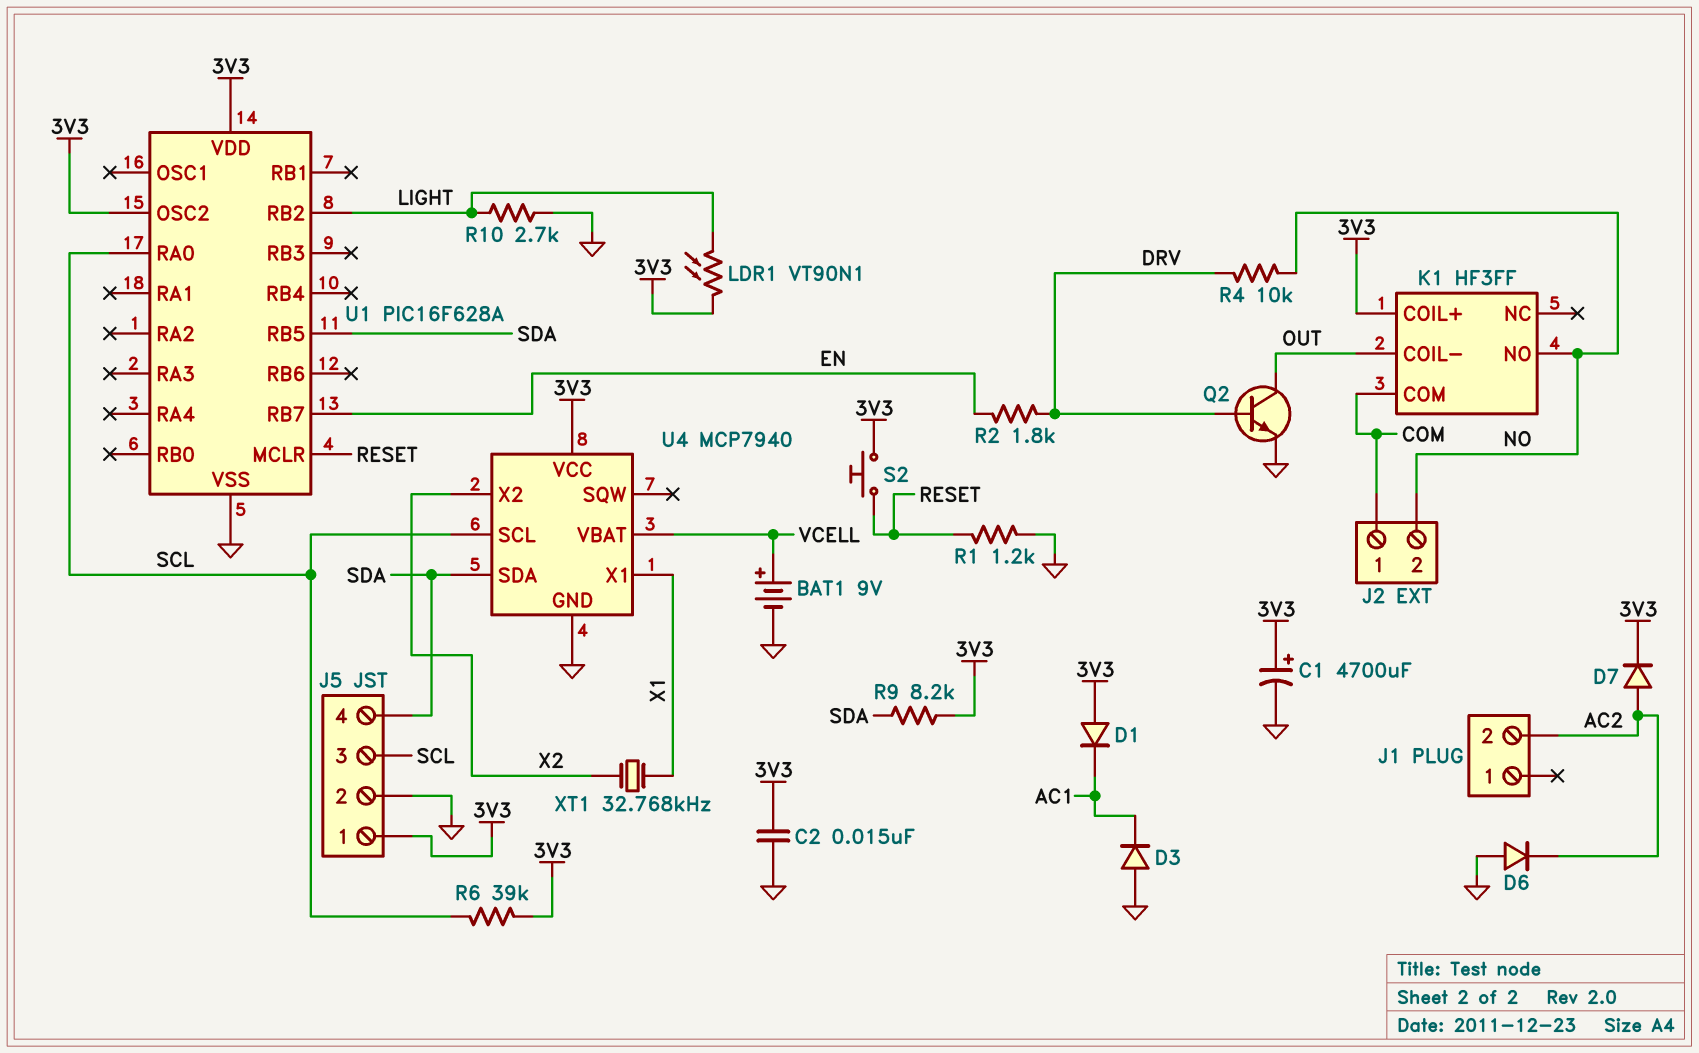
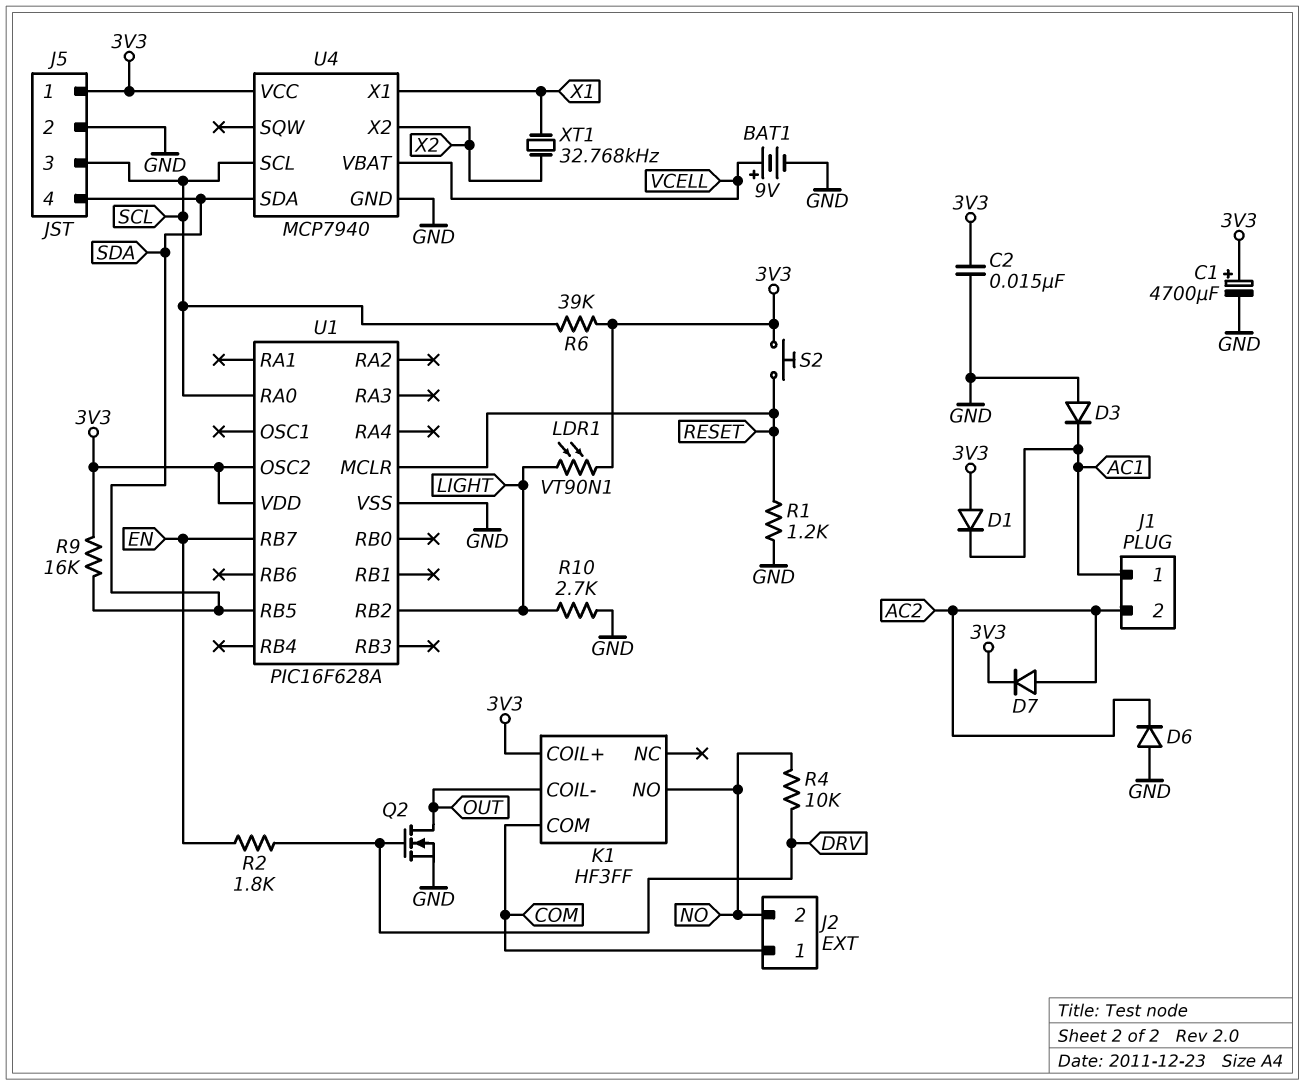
J1 pin 1: none -> AC1
Q2: NPN (B DRV, C OUT, E GND) -> NMOS (G DRV, D OUT, S GND)
R9: 8.2k (3V3, SDA) -> 16k (3V3, SDA)

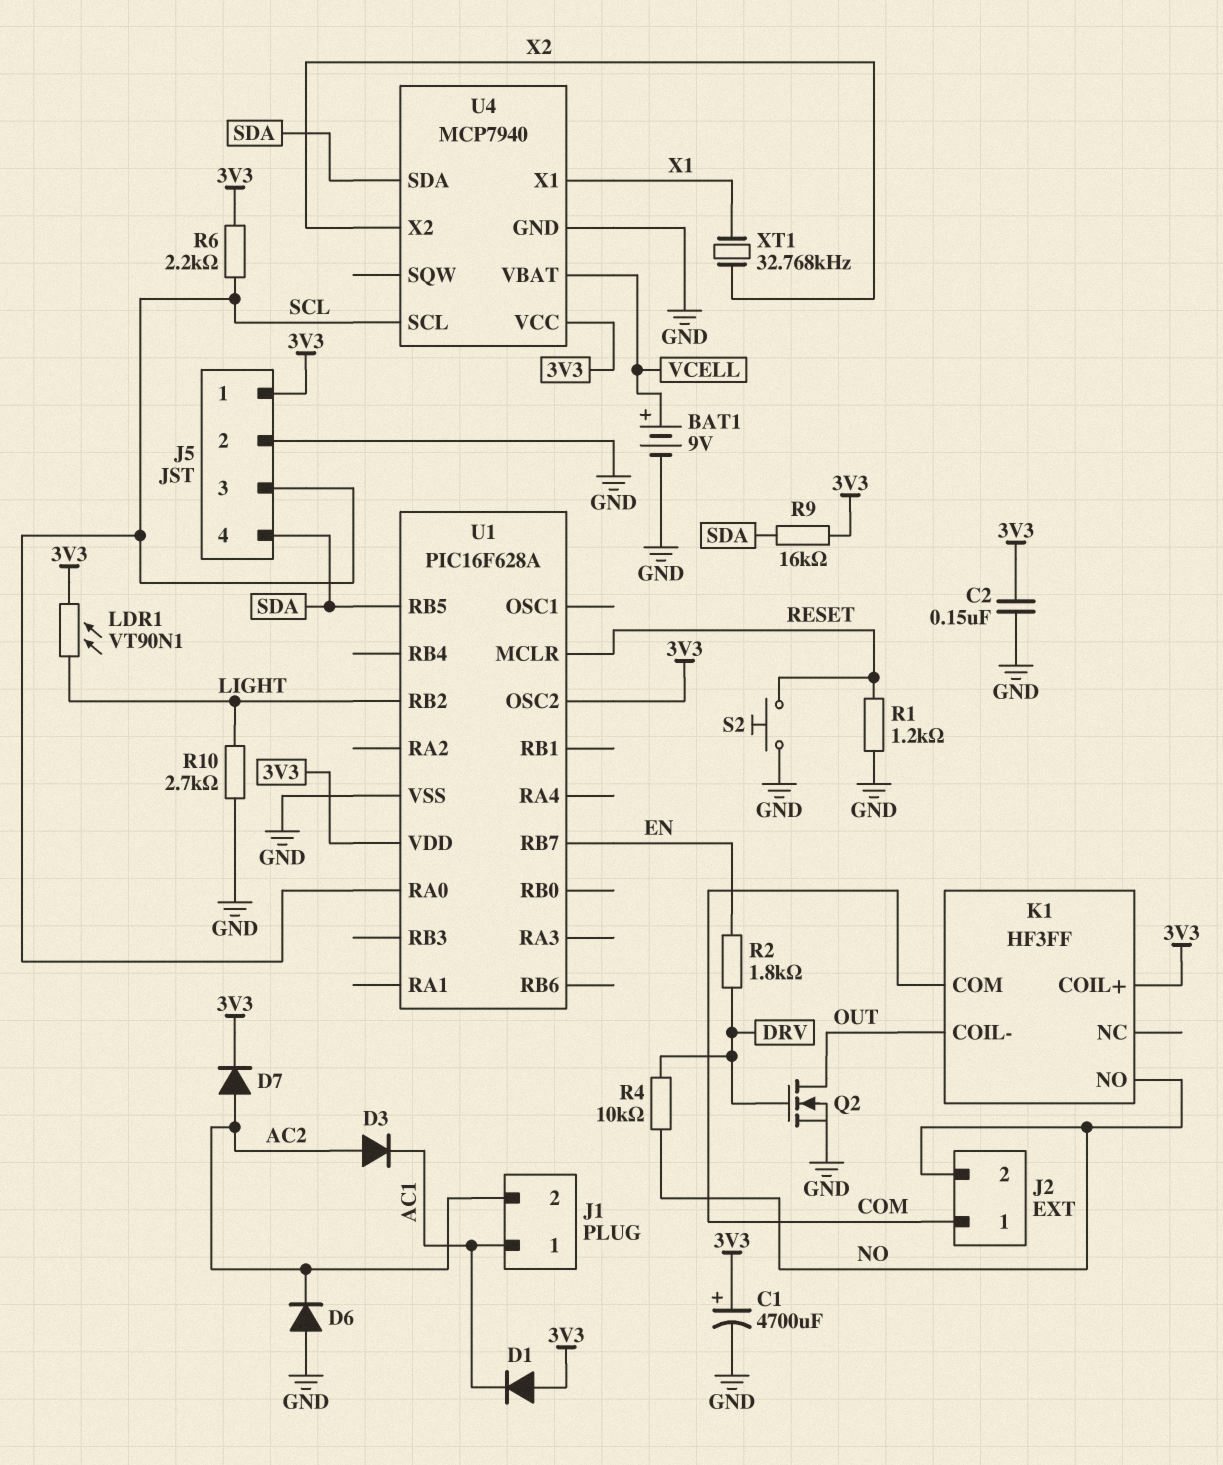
C2: 15nF (3V3, GND) -> 150nF (3V3, GND)
D3: diode (A GND, K AC1) -> diode (A AC2, K AC1)
R6: 39k (3V3, SCL) -> 2.2k (3V3, SCL)
S2: button (3V3, RESET) -> button (GND, RESET)

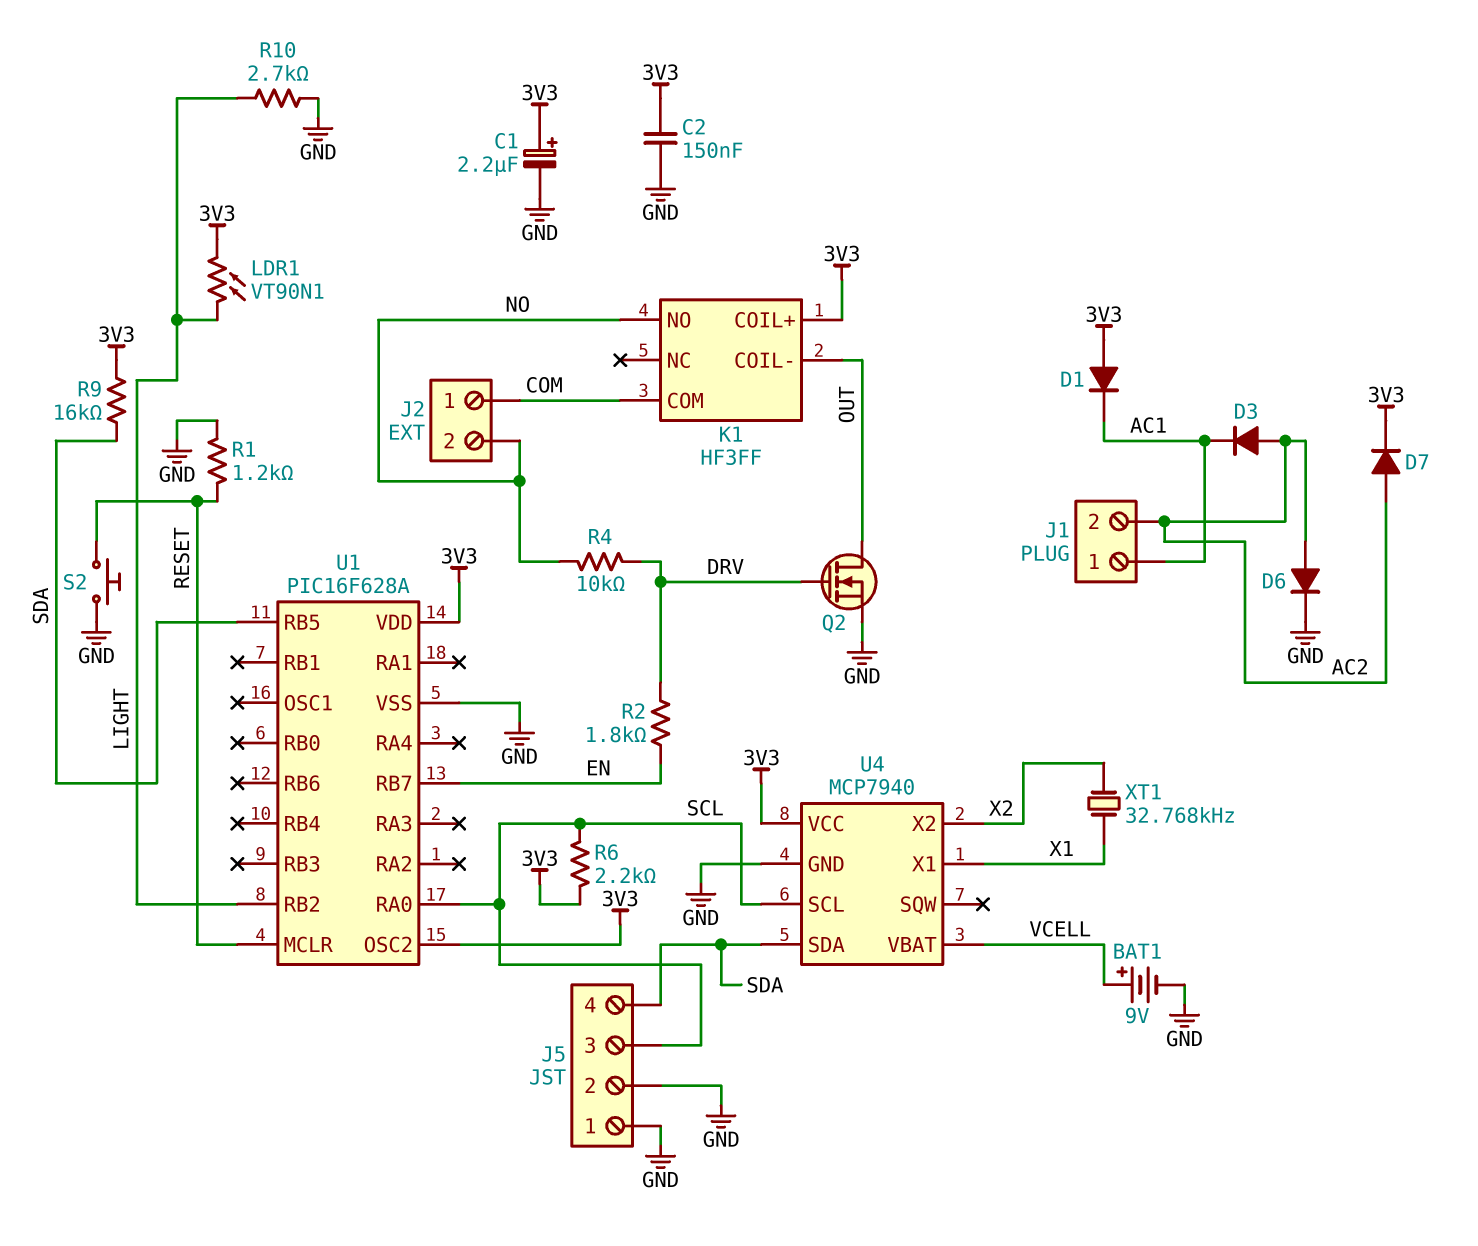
C1: 4700uF (plus 3V3, minus GND) -> 2.2uF (plus 3V3, minus GND)
D6: diode (A GND, K AC2) -> diode (A AC2, K GND)
J5 pin 1: 3V3 -> GND

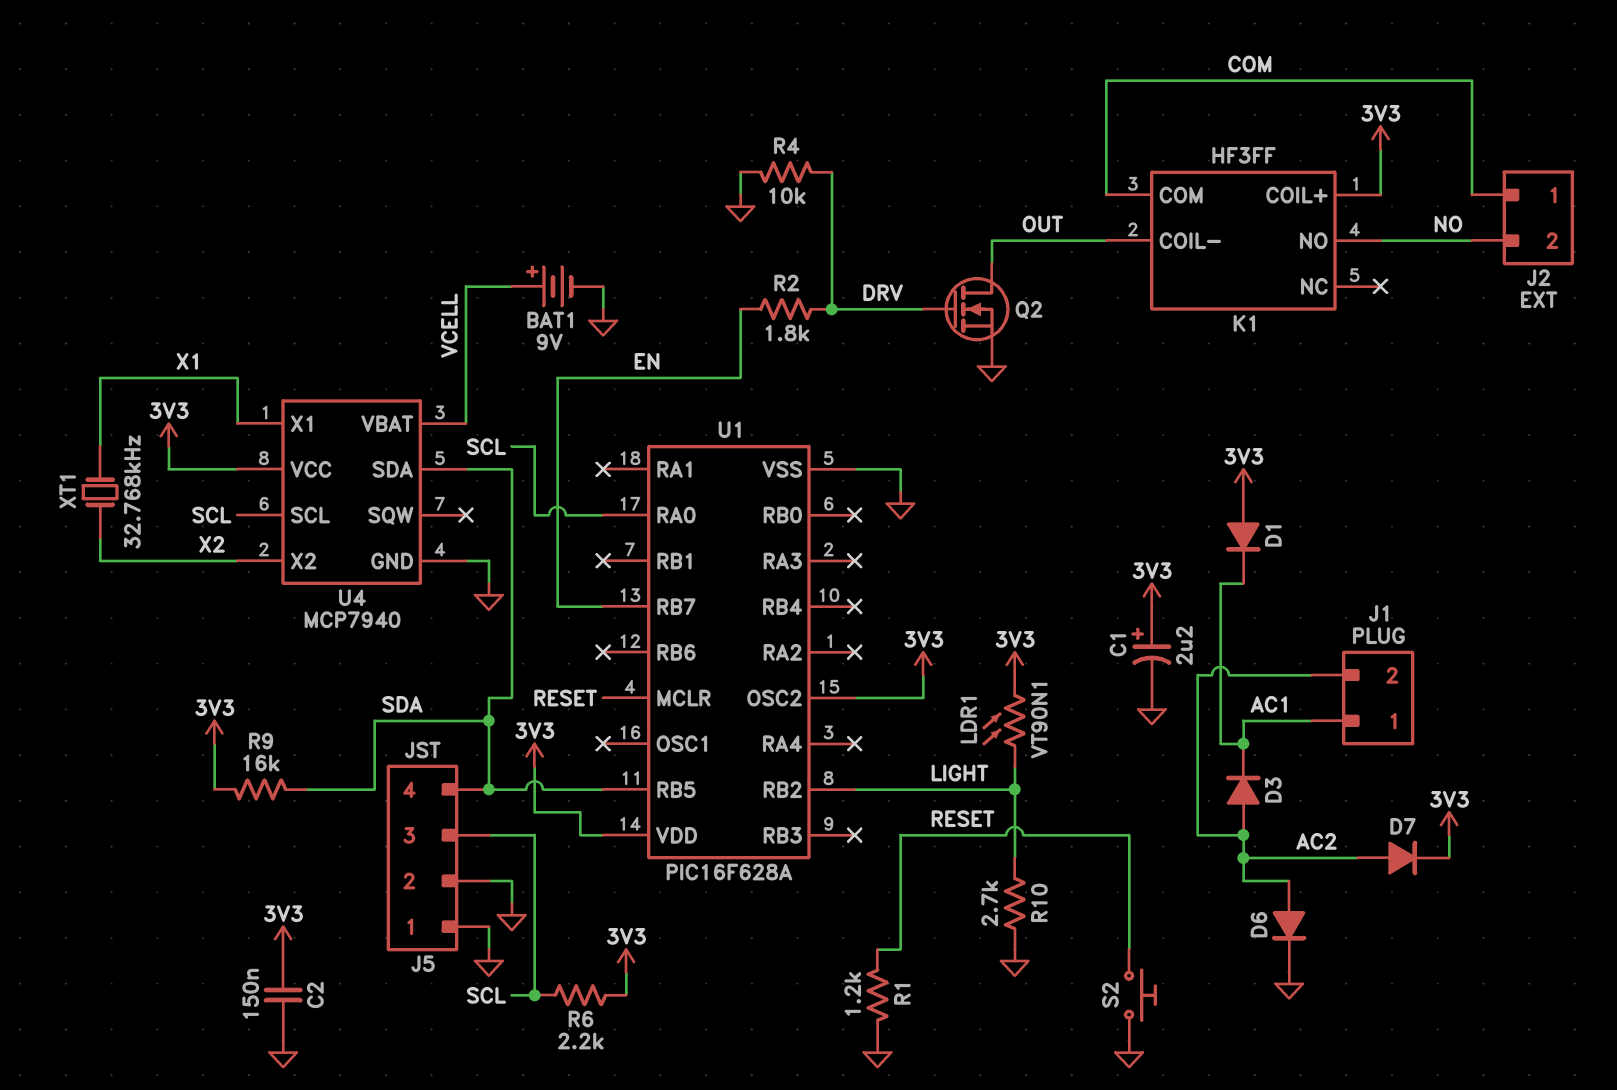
R4: 10k (DRV, NO) -> 10k (DRV, GND)

